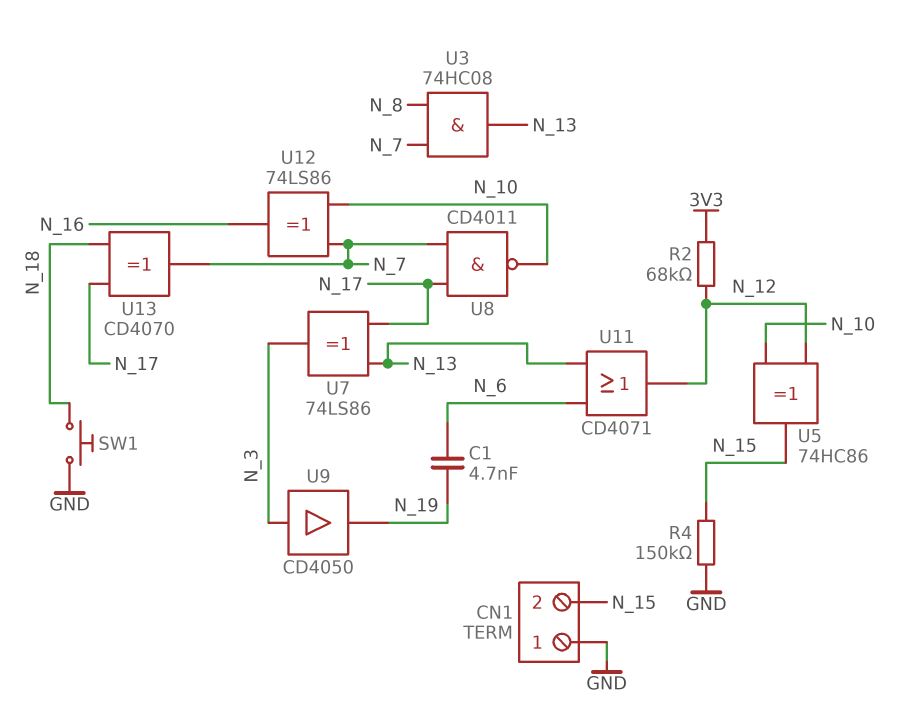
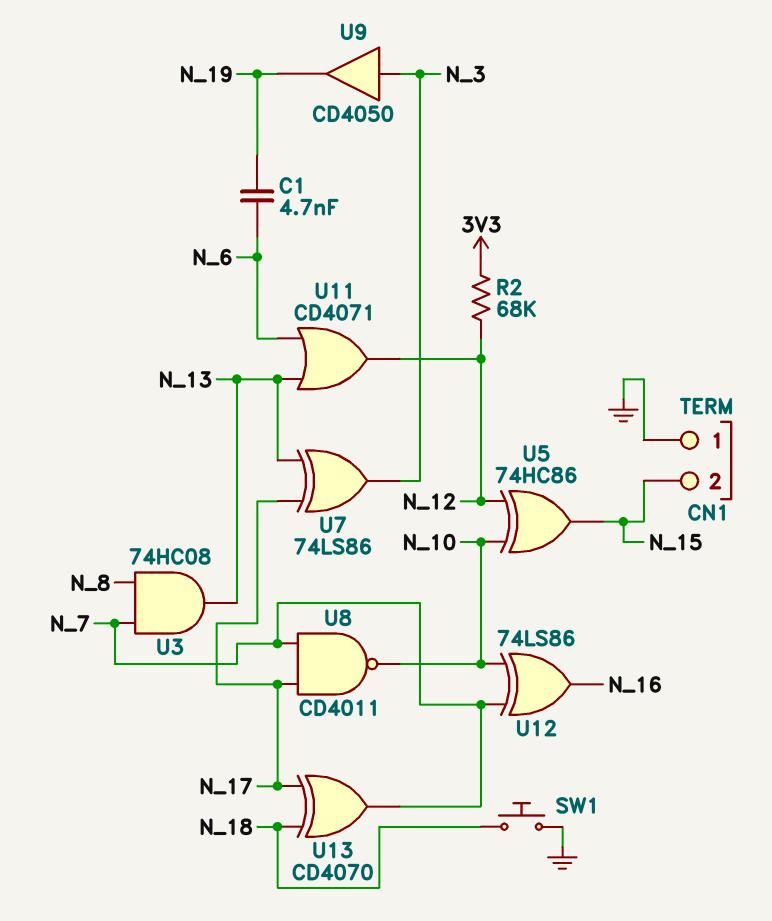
R4: 150k (GND, N_15) -> none

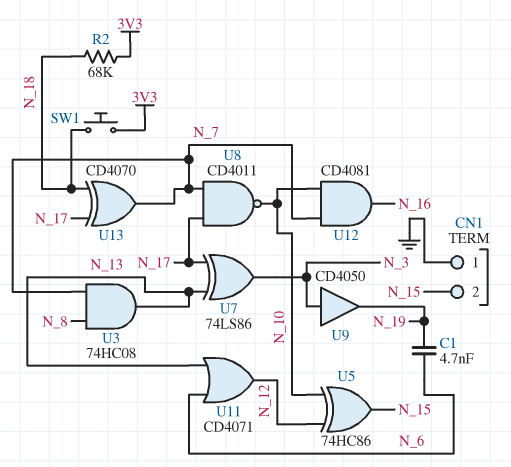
R2: 68k (3V3, N_12) -> 68k (3V3, N_18)
SW1: button (GND, N_18) -> button (3V3, N_18)
U12: XOR 74LS86 (in N_7, in N_10, out N_16) -> AND CD4081 (in N_7, in N_10, out N_16)

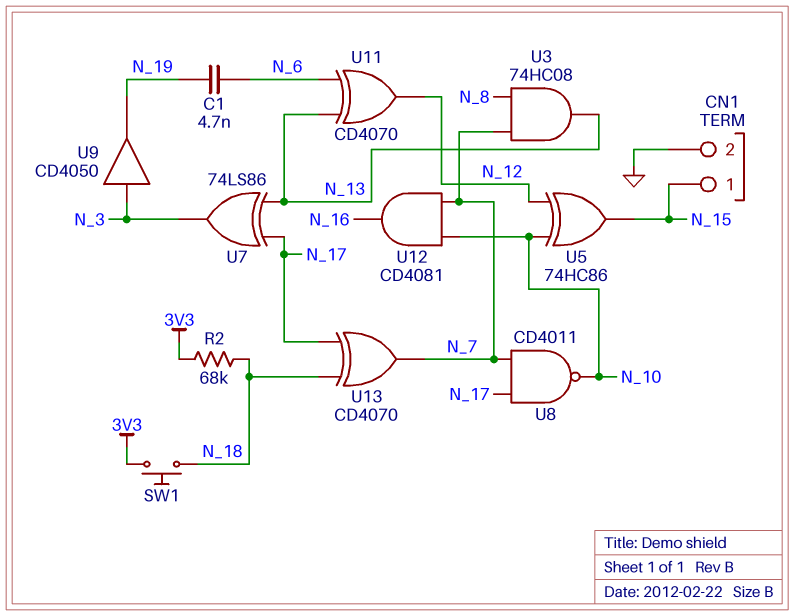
CN1 pin 1: GND -> N_15
CN1 pin 2: N_15 -> GND
U11: OR CD4071 (in N_6, in N_13, out N_12) -> XOR CD4070 (in N_6, in N_13, out N_12)

